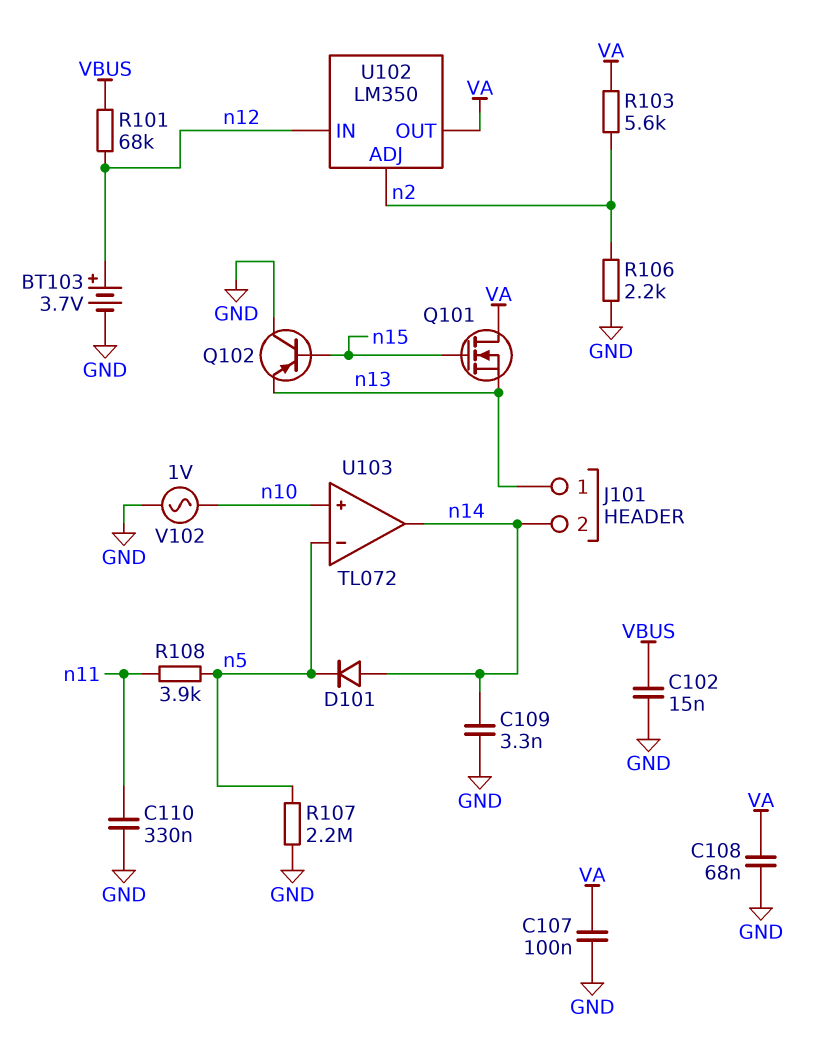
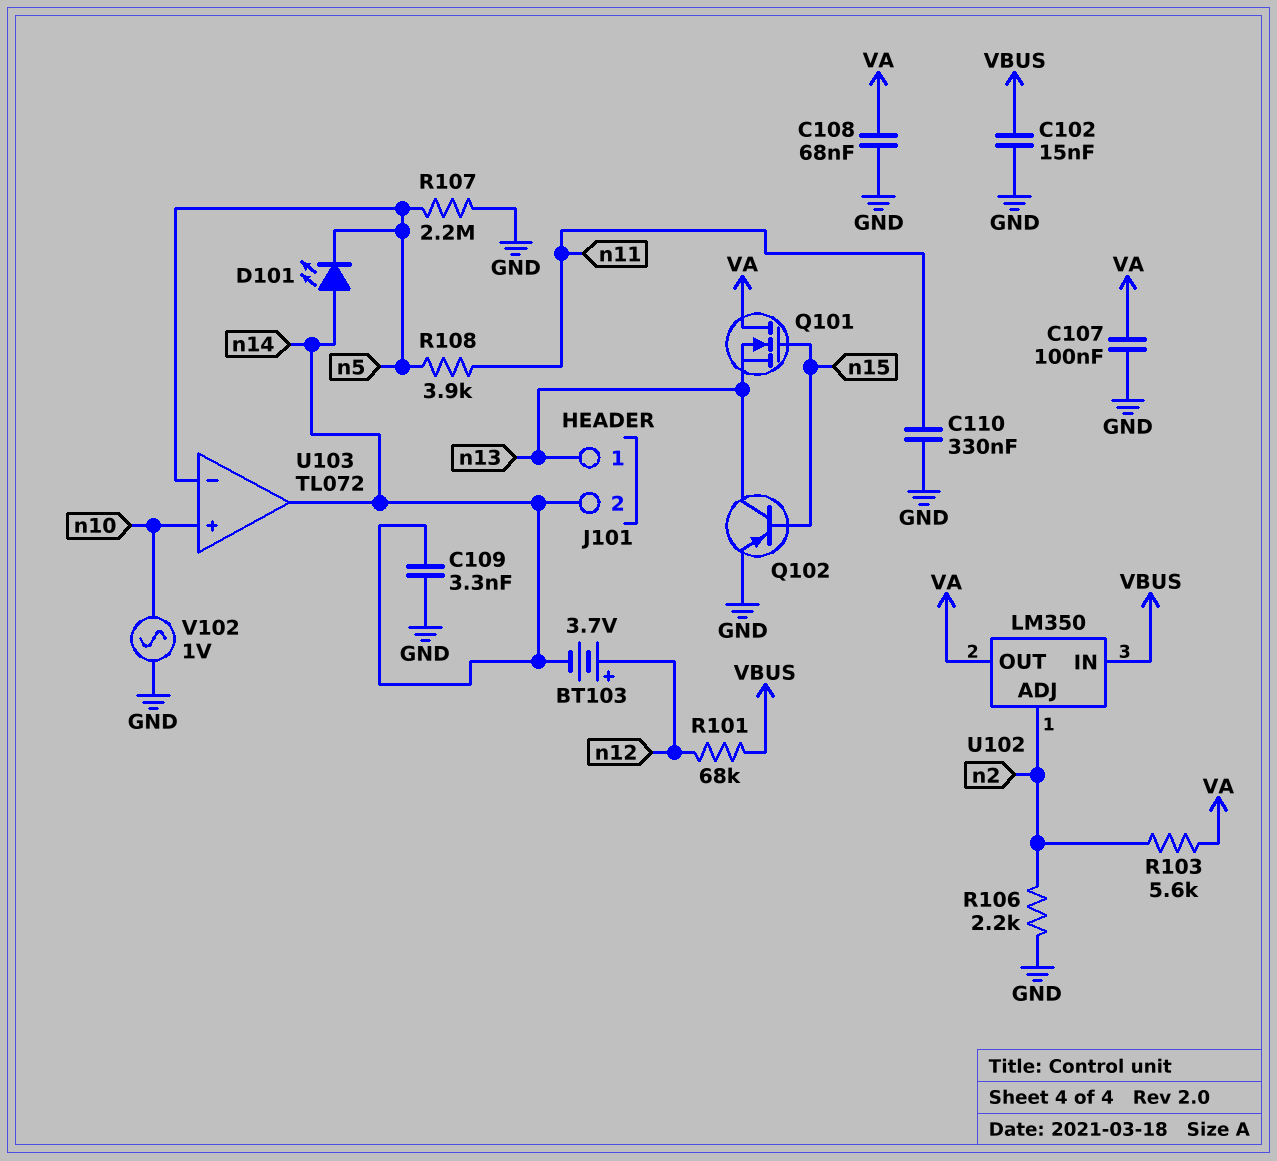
BT103: 3.7V (plus n12, minus GND) -> 3.7V (plus n12, minus n14)
D101: diode (A n14, K n5) -> LED (A n14, K n5)
Q102: PNP (B n15, C GND, E n13) -> PNP (B n15, C n13, E GND)
U102 pin IN: n12 -> VBUS

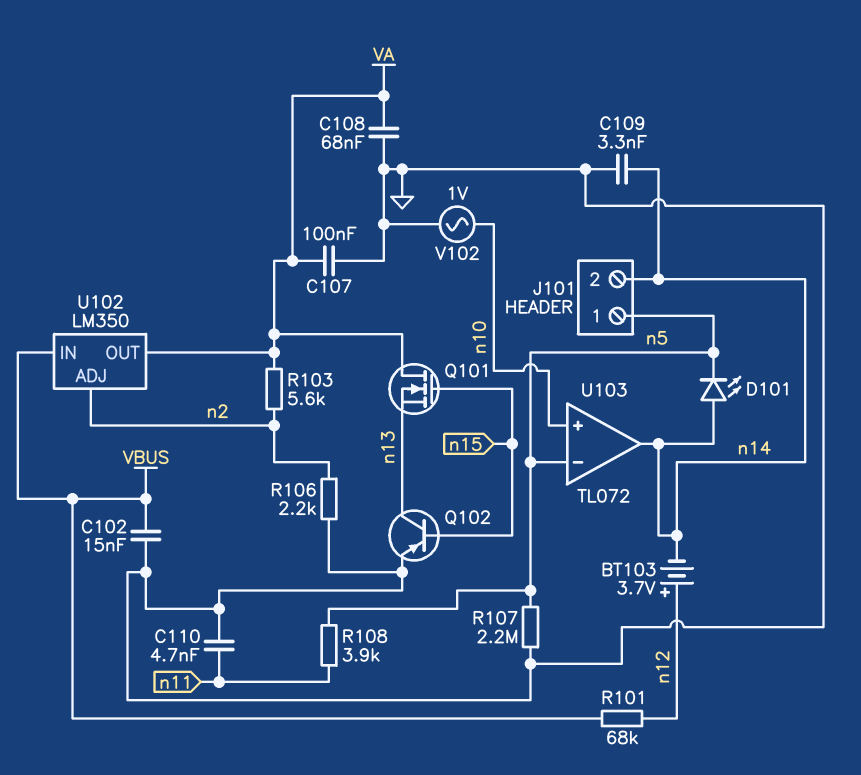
C110: 330nF (GND, n11) -> 4.7nF (GND, n11)
J101 pin 1: n13 -> n5

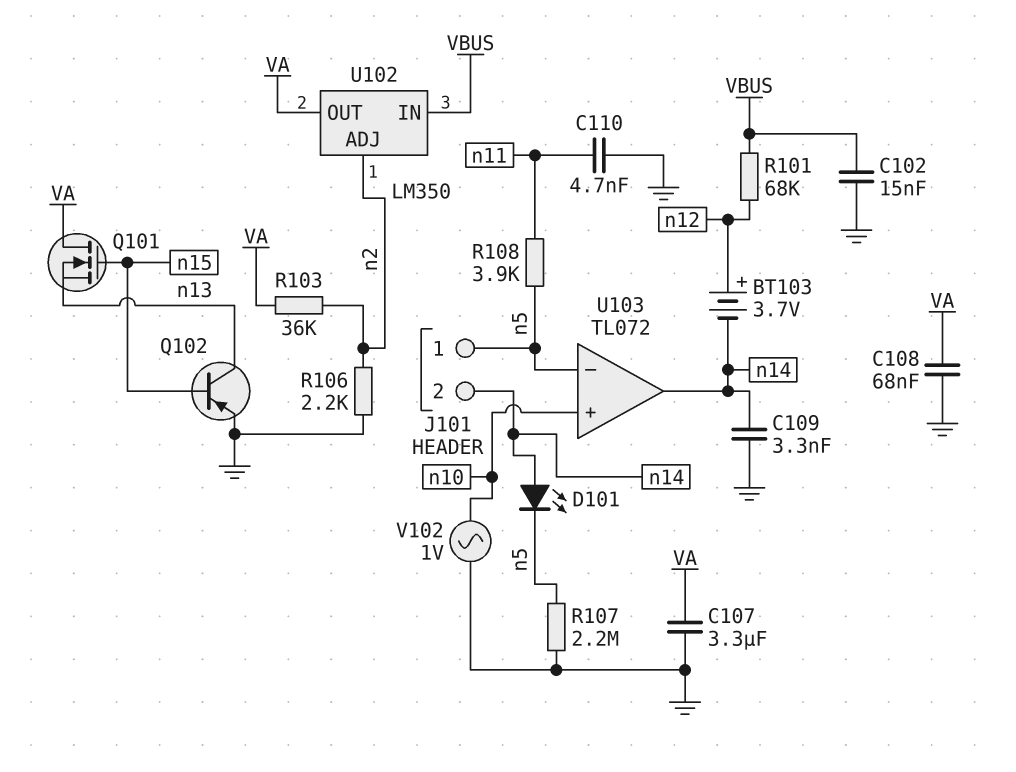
C107: 100nF (GND, VA) -> 3.3uF (GND, VA)
R103: 5.6k (VA, n2) -> 36k (VA, n2)

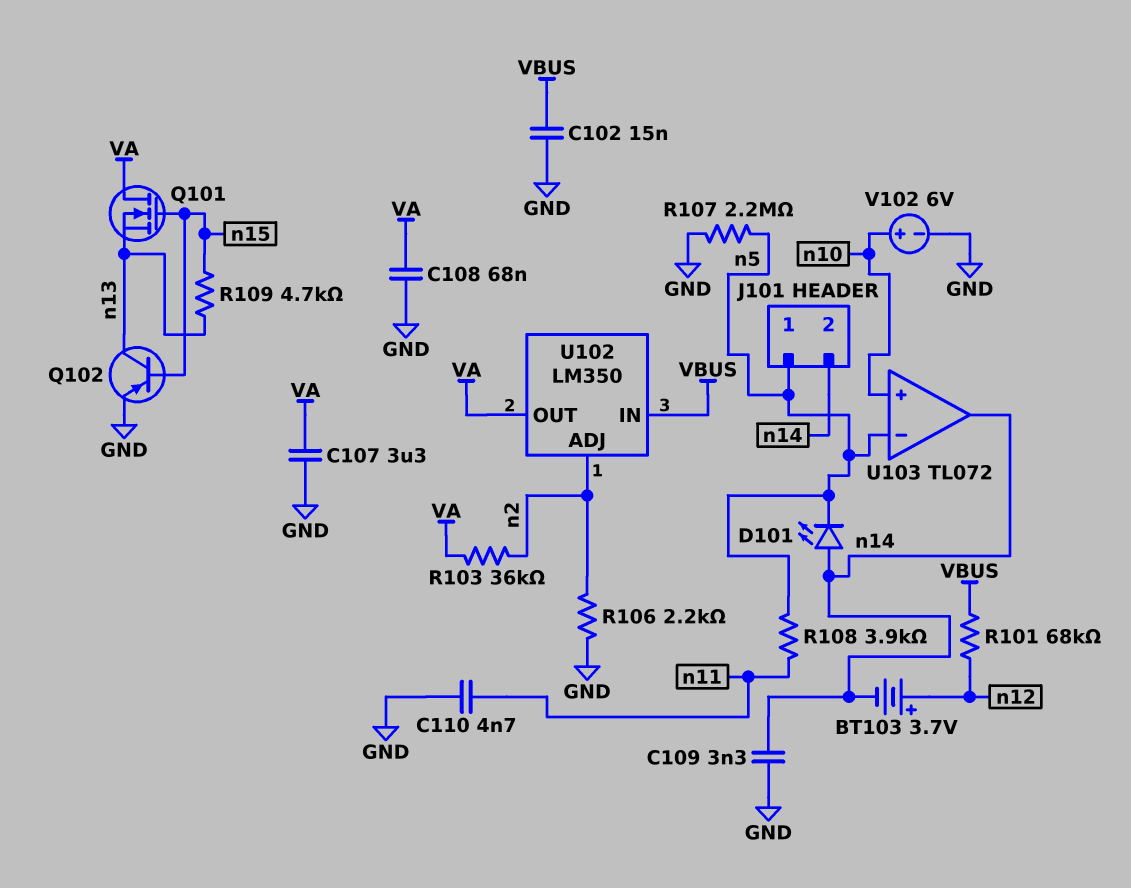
R109: none -> 4.7k (n13, n15)
V102: AC 1V (GND, n10) -> 6V (plus n10, minus GND)

